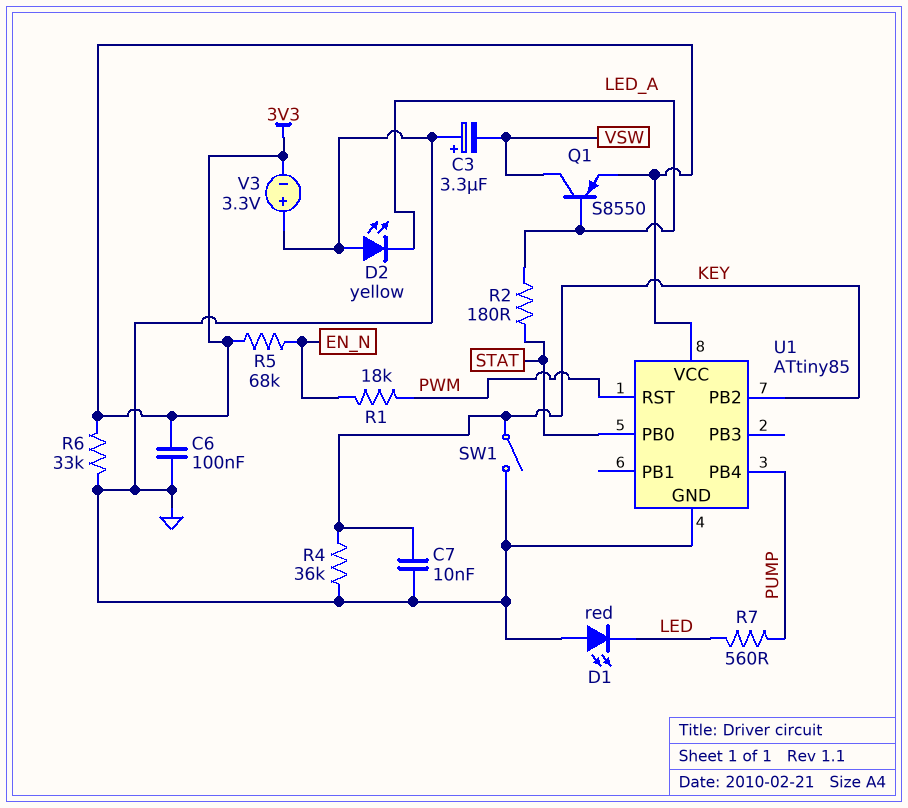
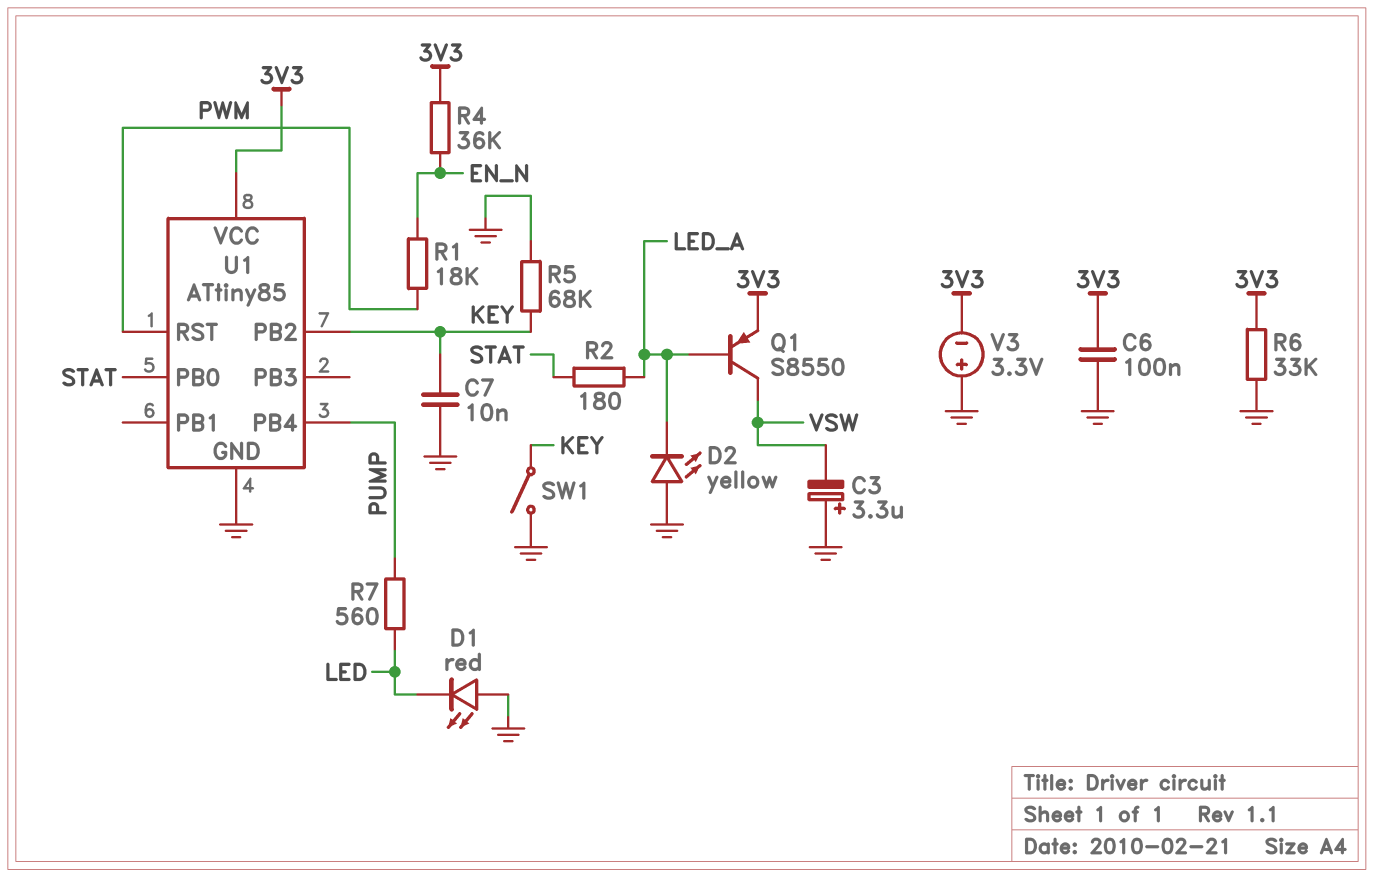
R4: 36k (GND, KEY) -> 36k (3V3, EN_N)
R5: 68k (3V3, EN_N) -> 68k (GND, KEY)

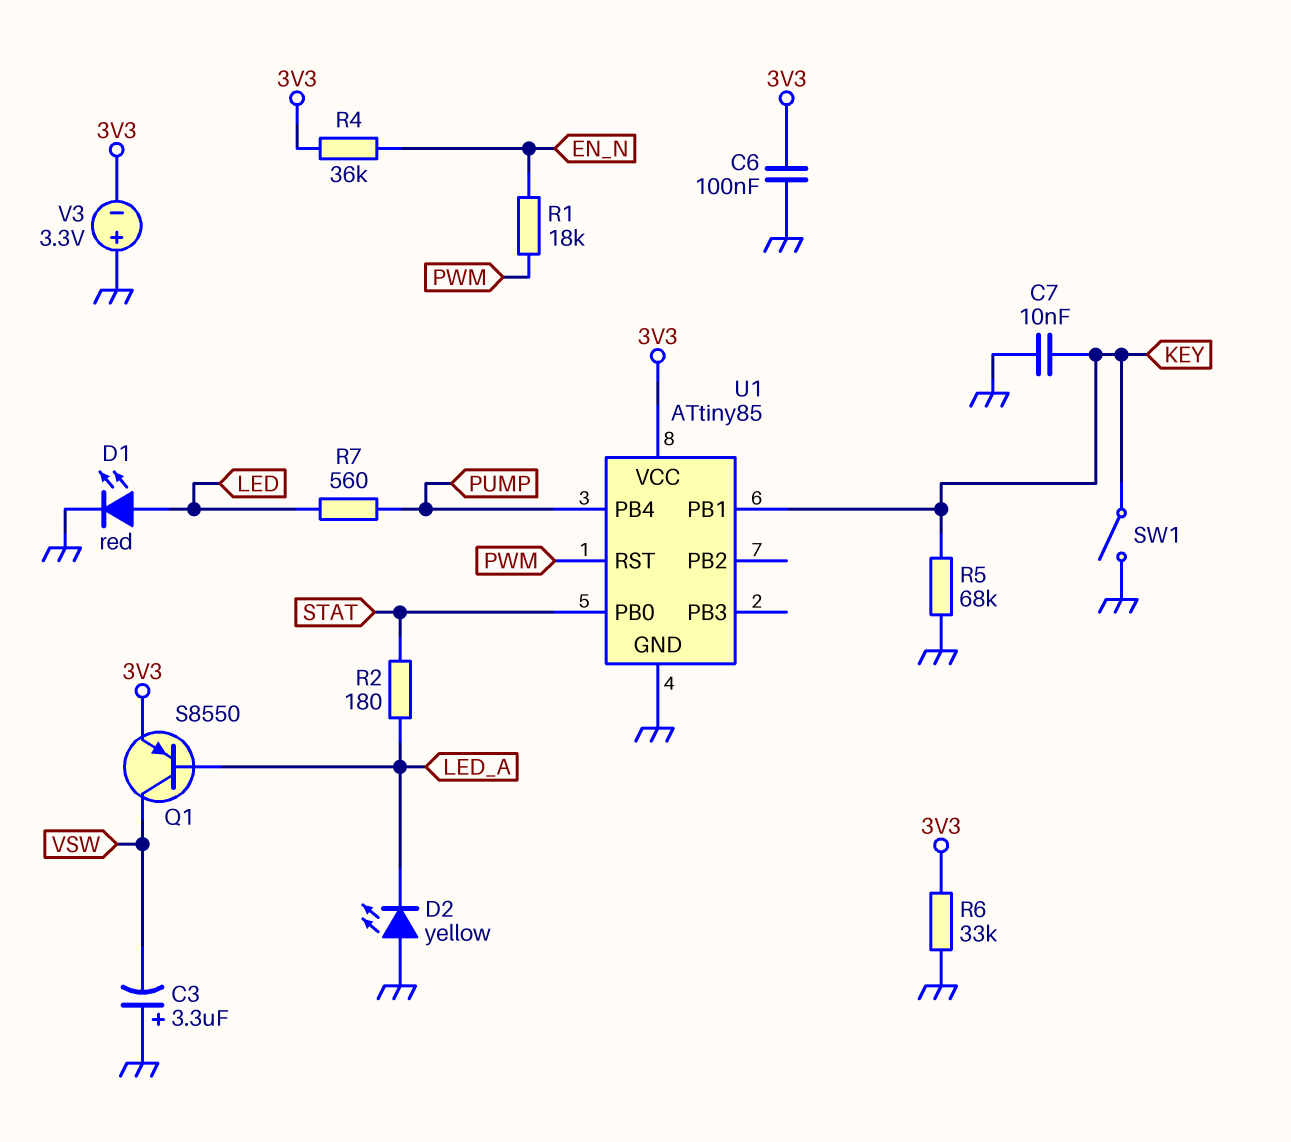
D1: LED red (A GND, K LED) -> LED red (A LED, K GND)
U1 pin PB1: none -> KEY
U1 pin PB2: KEY -> none

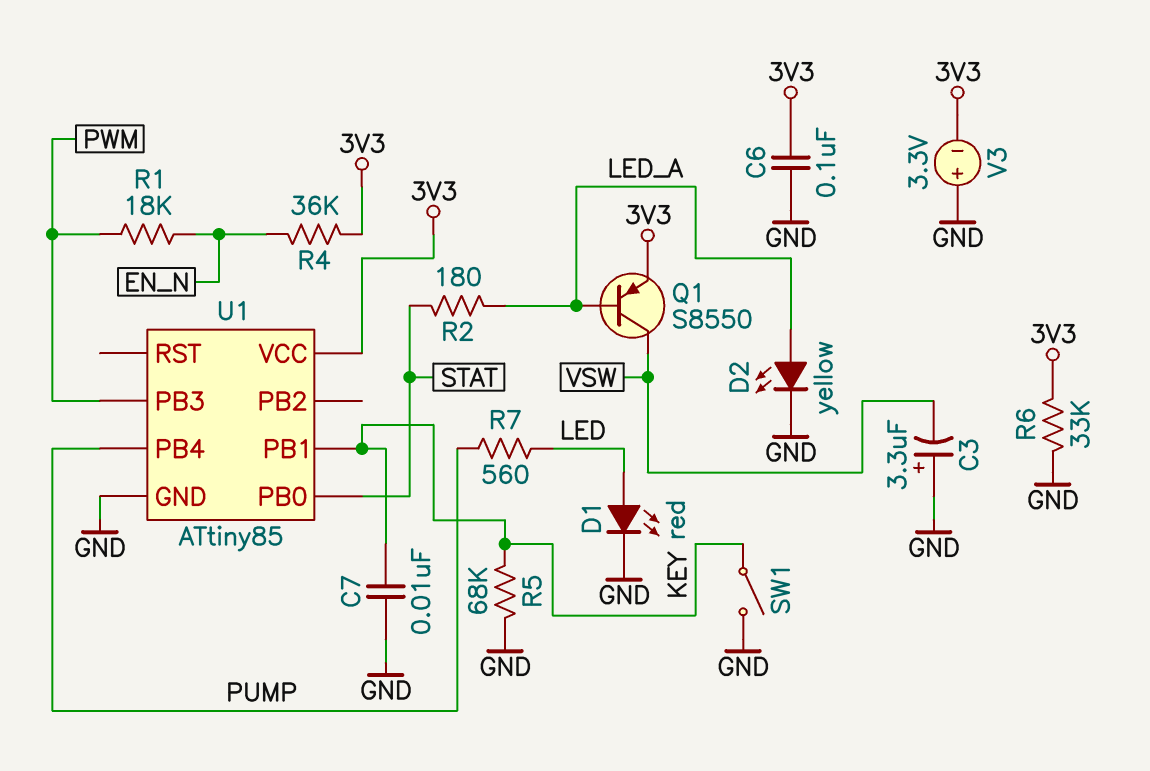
D2: LED yellow (A GND, K LED_A) -> LED yellow (A LED_A, K GND)
U1 pin PB3: none -> PWM
U1 pin RST: PWM -> none

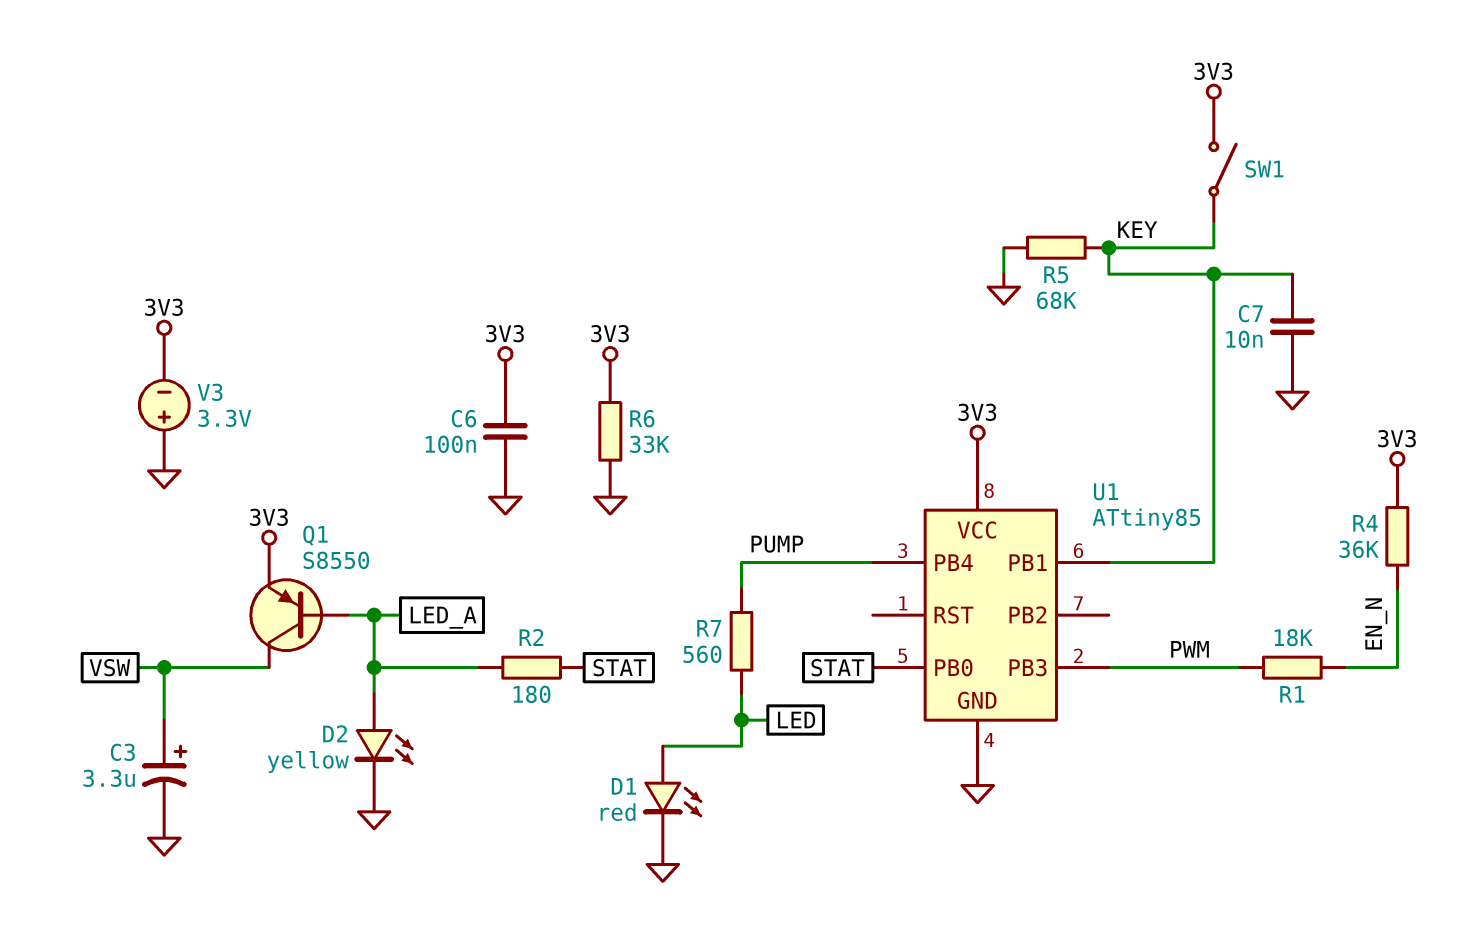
C3: 3.3uF (plus GND, minus VSW) -> 3.3uF (plus VSW, minus GND)
SW1: switch (GND, KEY) -> switch (3V3, KEY)

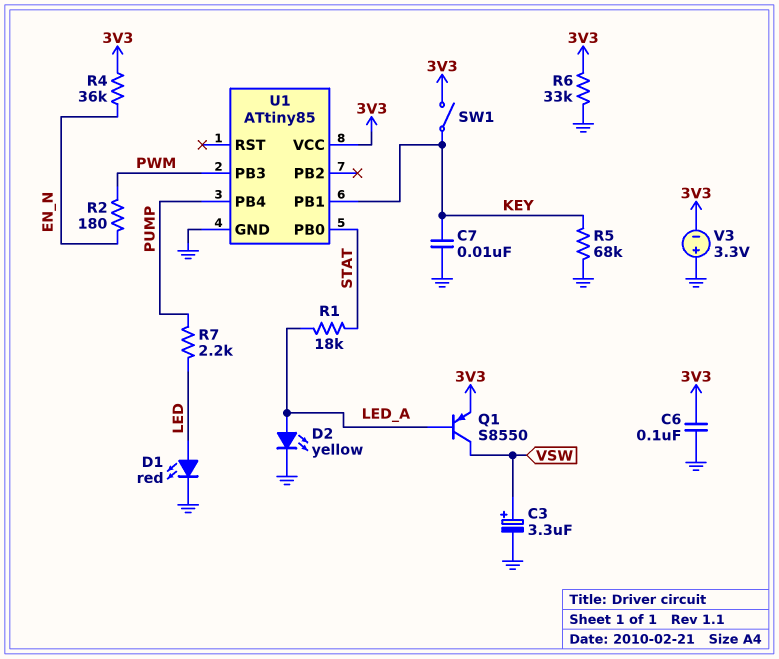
R1: 18k (EN_N, PWM) -> 18k (LED_A, STAT)
R2: 180 (LED_A, STAT) -> 180 (EN_N, PWM)
R7: 560 (LED, PUMP) -> 2.2k (LED, PUMP)

